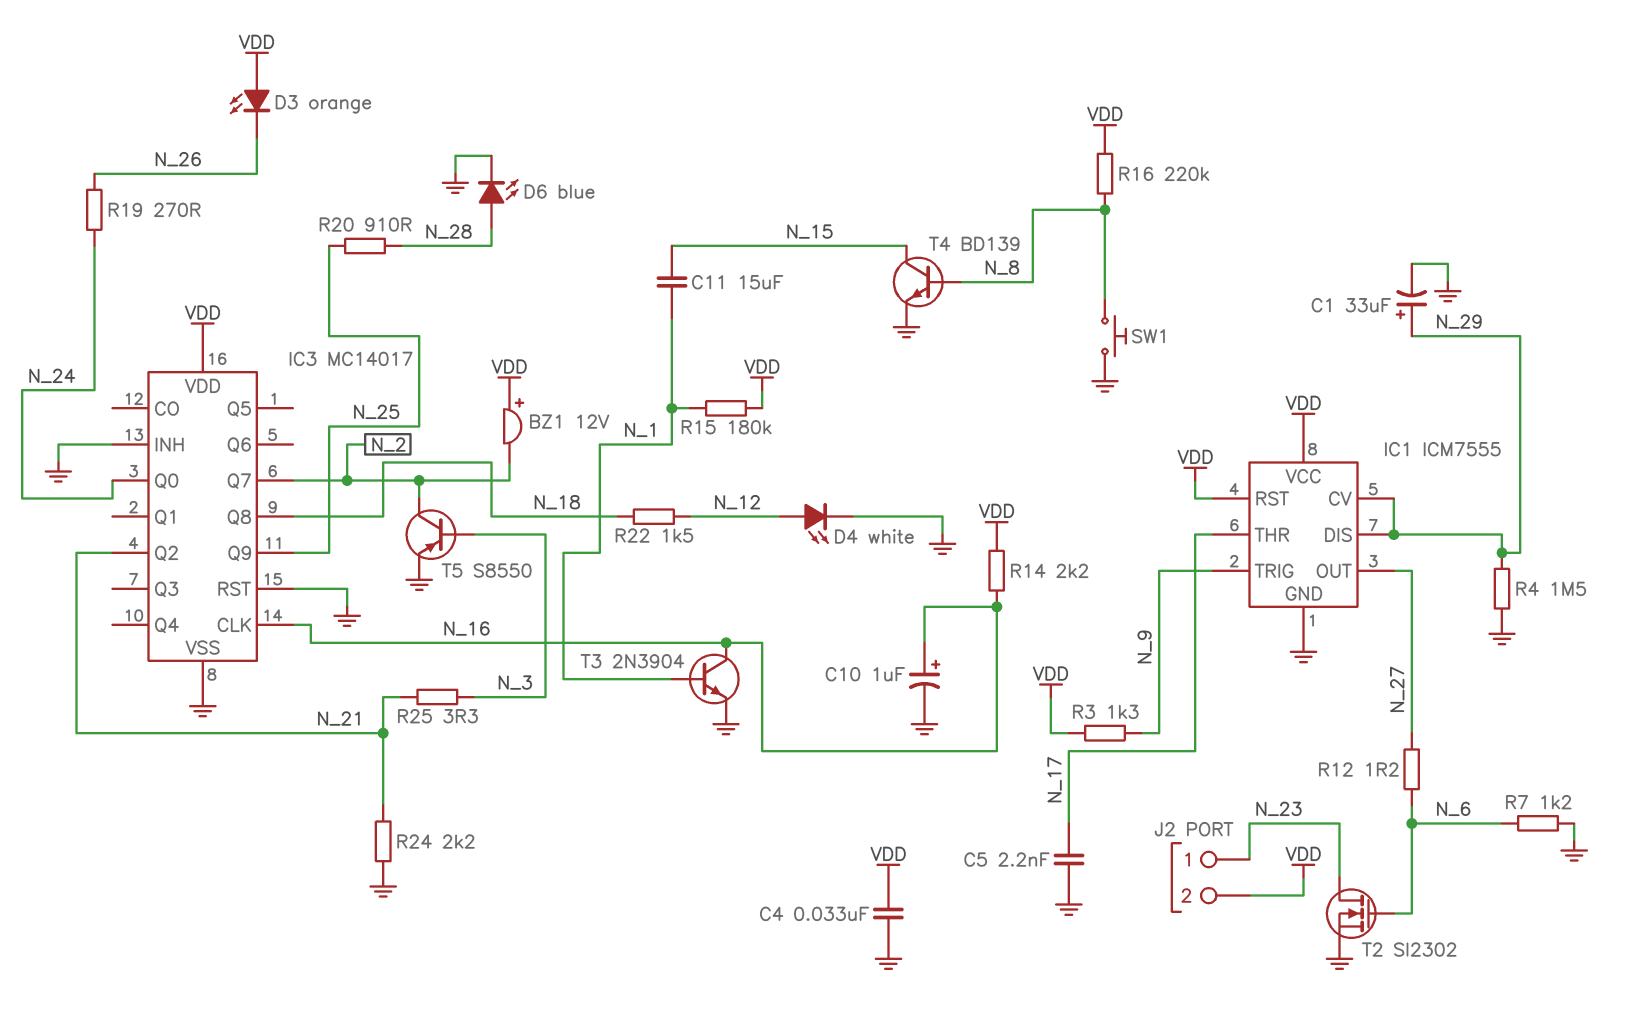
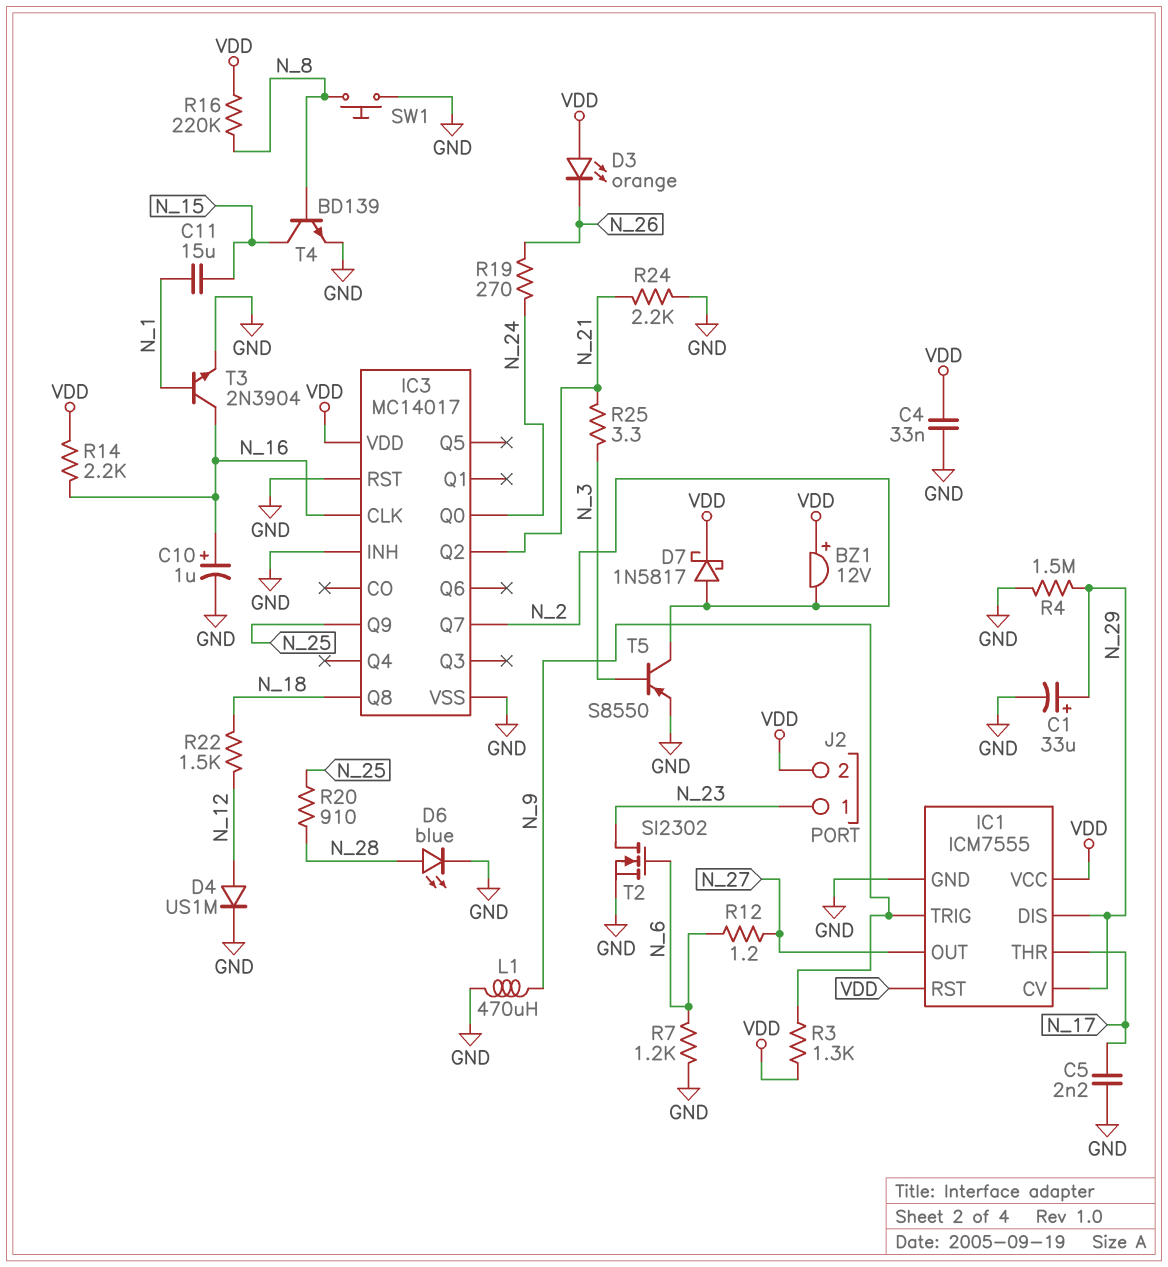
D4: LED white (A N_12, K GND) -> diode US1M (A N_12, K GND)
D7: none -> schottky 1N5817 (A N_2, K VDD)
L1: none -> 470uH (GND, N_9)
R15: 180k (N_1, VDD) -> none

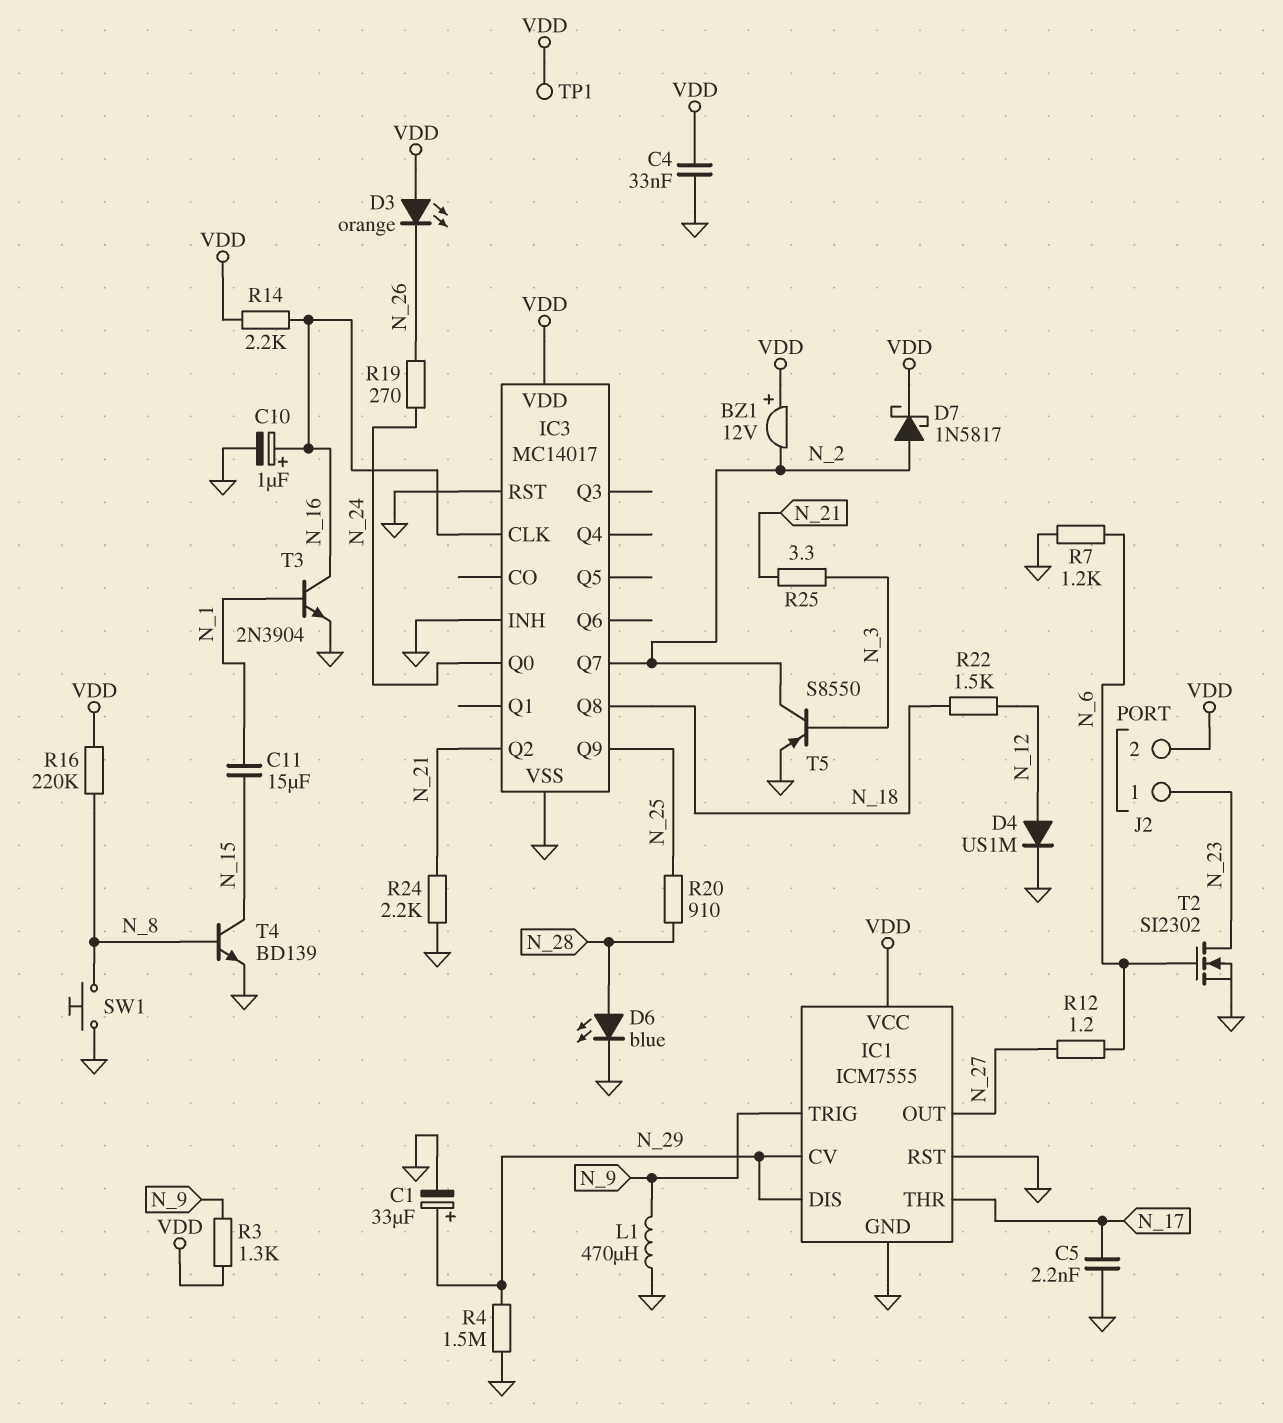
IC1 pin RST: VDD -> GND
TP1: none -> test point (VDD)

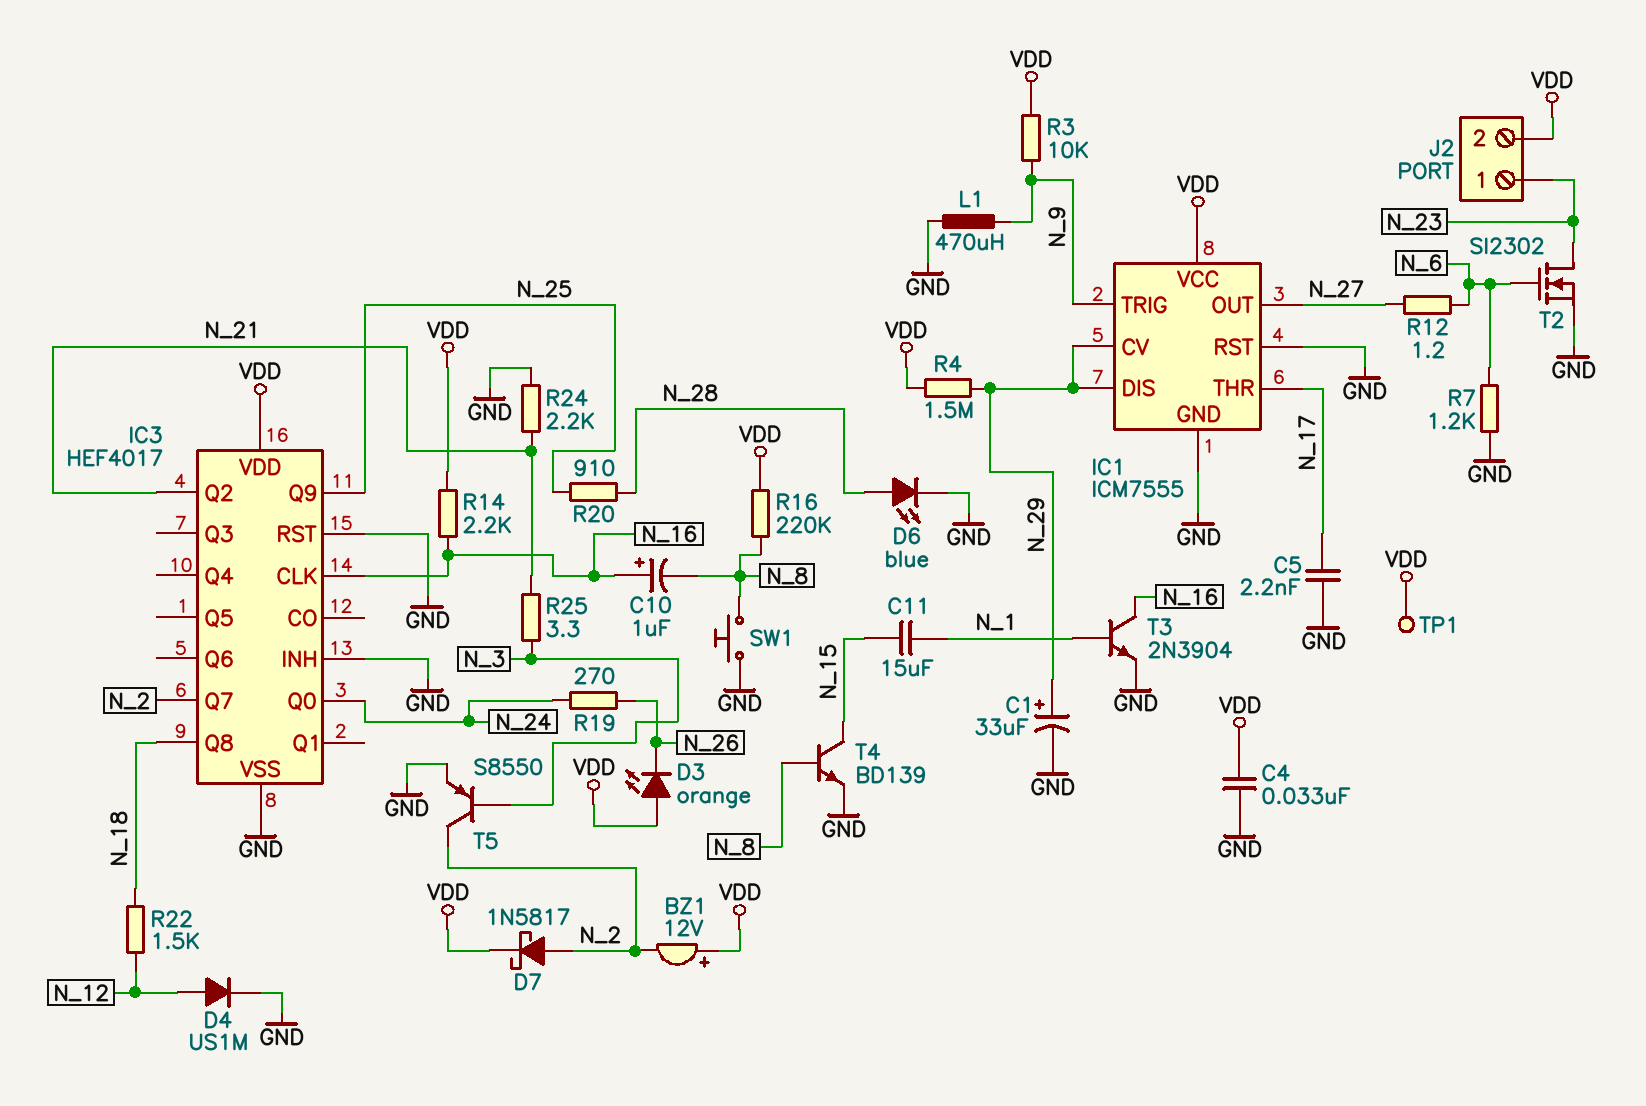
C10: 1uF (plus N_16, minus GND) -> 1uF (plus N_16, minus N_8)
IC3: MC14017 -> HEF4017
R3: 1.3k (N_9, VDD) -> 10k (N_9, VDD)
R4: 1.5M (GND, N_29) -> 1.5M (N_29, VDD)

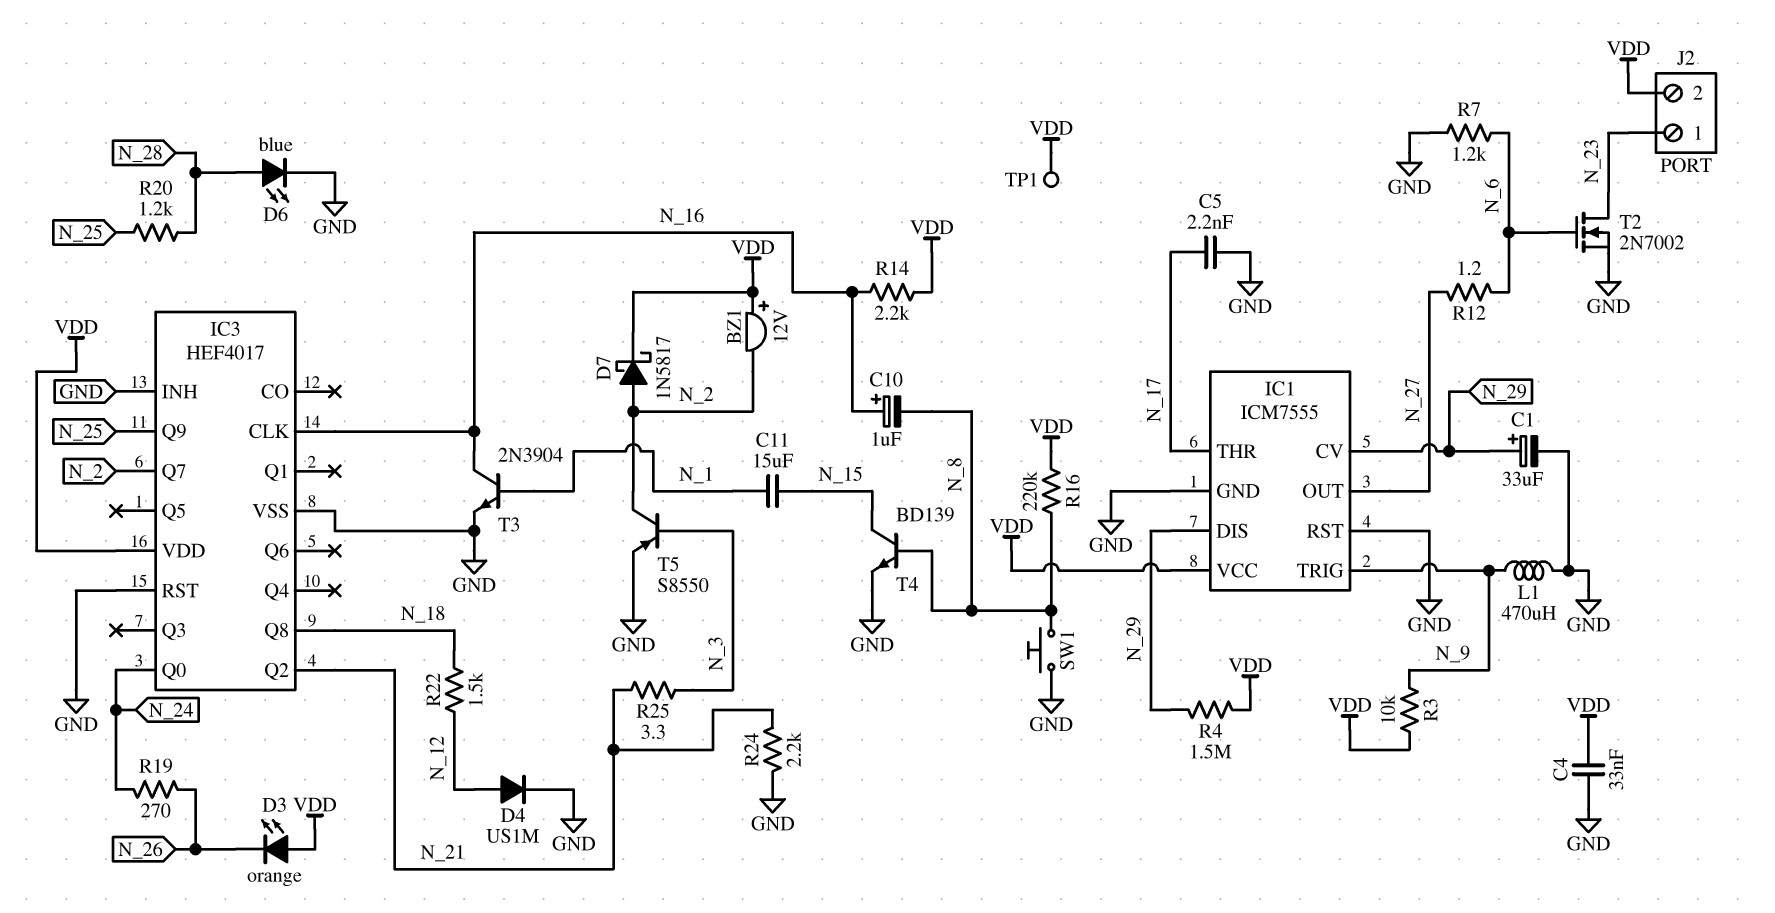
R20: 910 (N_25, N_28) -> 1.2k (N_25, N_28)
T2: NMOS SI2302 (G N_6, D N_23, S GND) -> NMOS 2N7002 (G N_6, D N_23, S GND)

